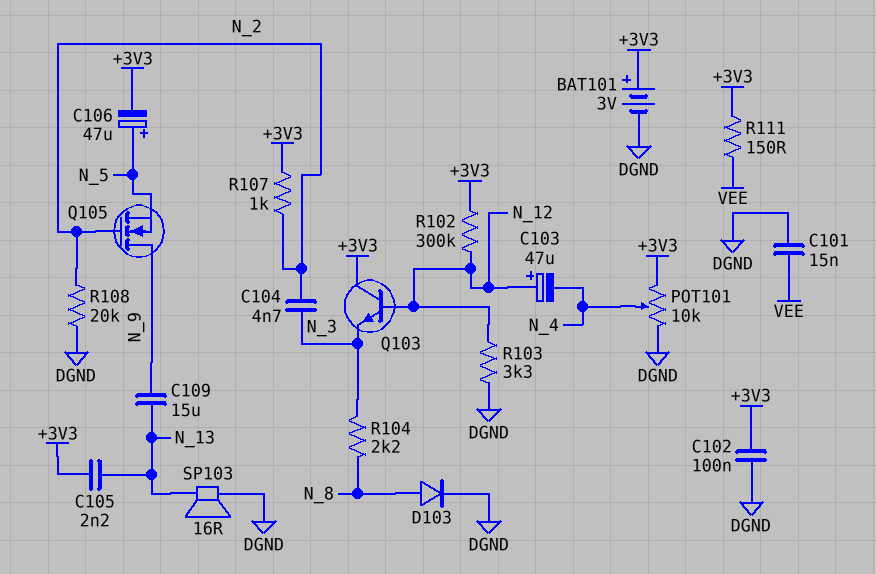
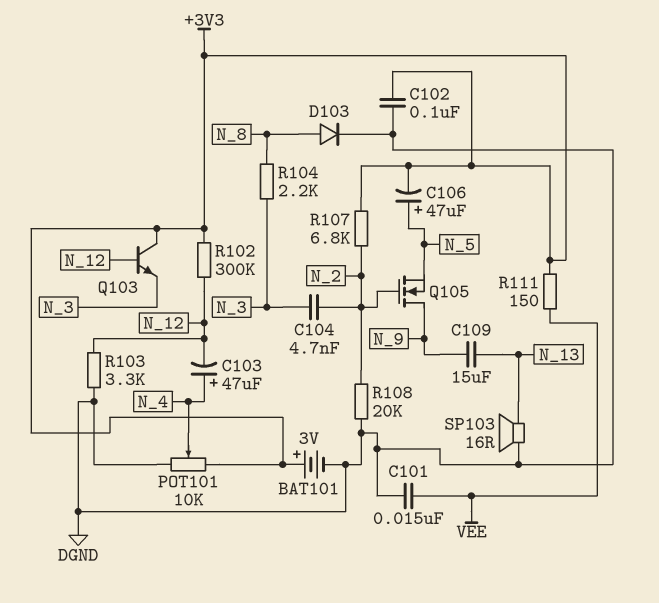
C103: 47uF (plus N_12, minus N_4) -> 47uF (plus N_4, minus N_12)
C105: 2.2nF (+3V3, N_13) -> none
R107: 1k (+3V3, N_2) -> 6.8k (+3V3, N_2)

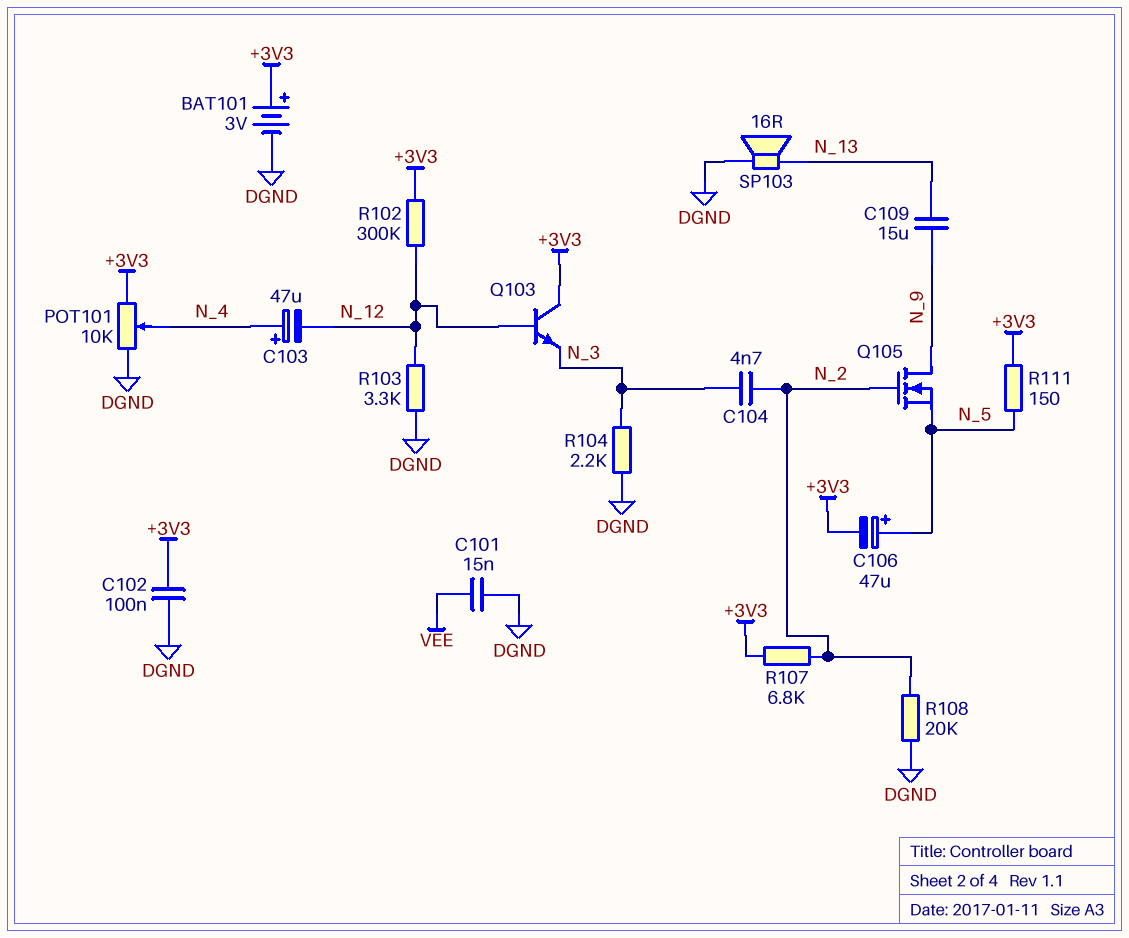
D103: diode (A N_8, K DGND) -> none
R104: 2.2k (N_3, N_8) -> 2.2k (DGND, N_3)
R111: 150 (+3V3, VEE) -> 150 (+3V3, N_5)

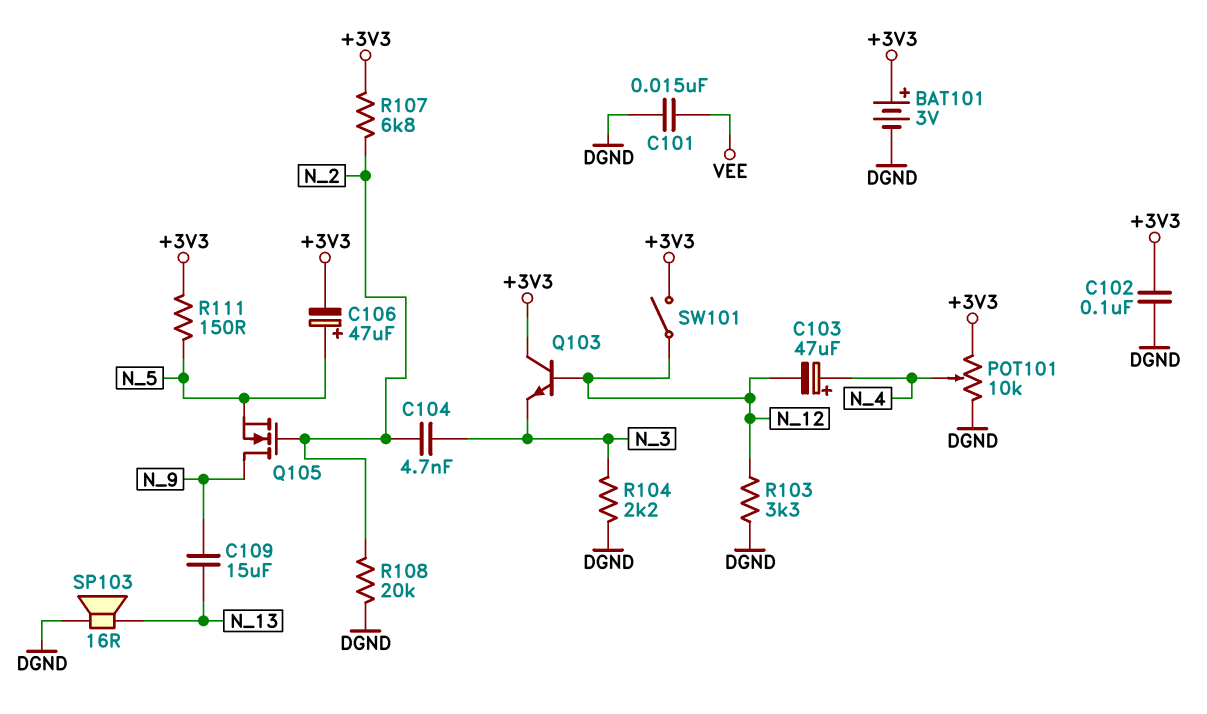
R102: 300k (+3V3, N_12) -> none
SW101: none -> switch (+3V3, N_12)

